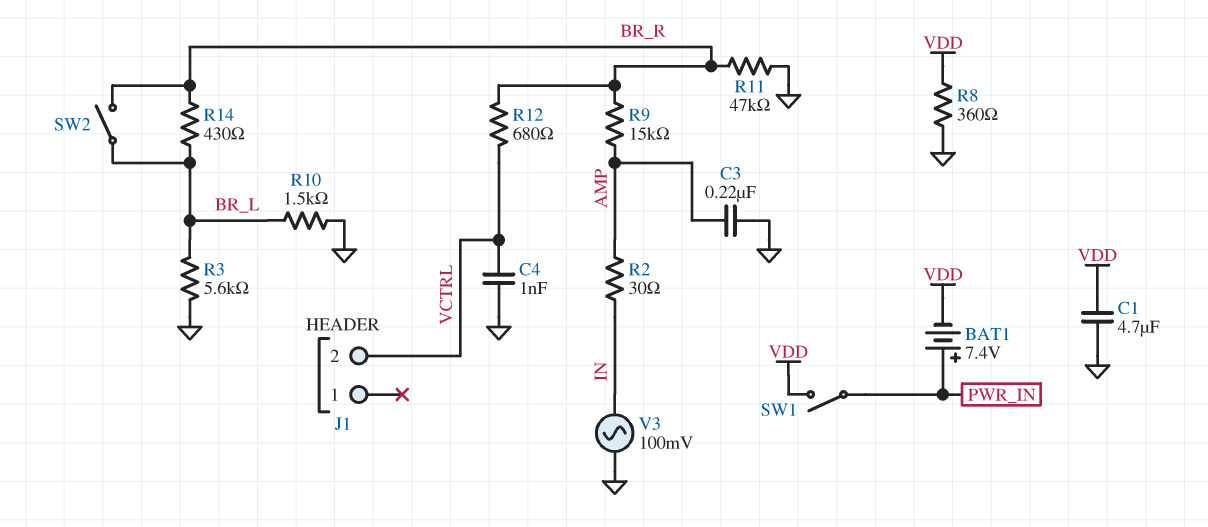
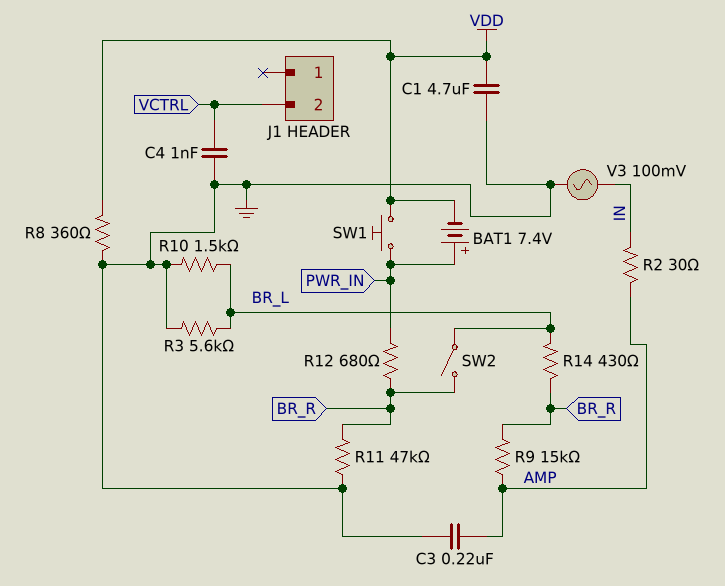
R12: 680 (BR_R, VCTRL) -> 680 (BR_R, PWR_IN)
SW1: switch (PWR_IN, VDD) -> button (PWR_IN, VDD)

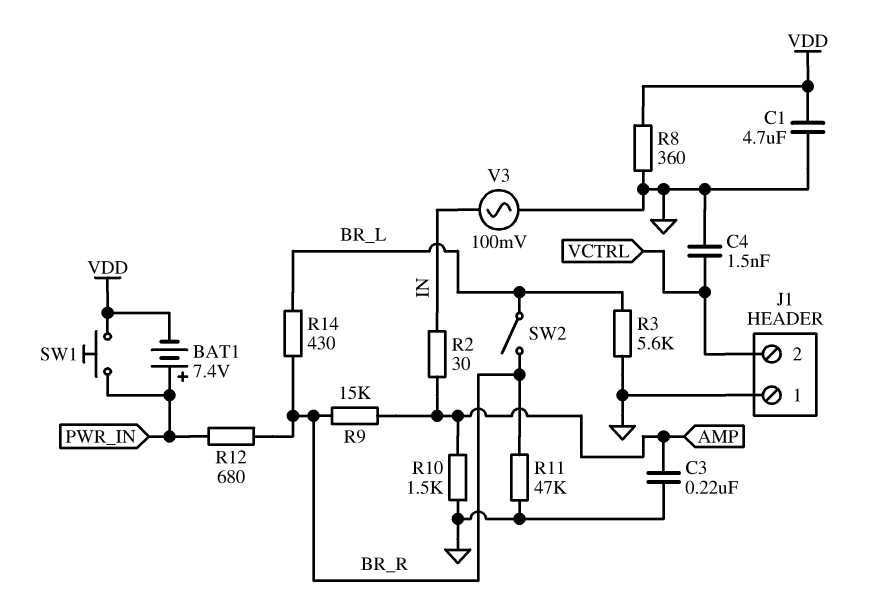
C4: 1nF (GND, VCTRL) -> 1.5nF (GND, VCTRL)
J1 pin 1: none -> GND
R10: 1.5k (BR_L, GND) -> 1.5k (AMP, GND)

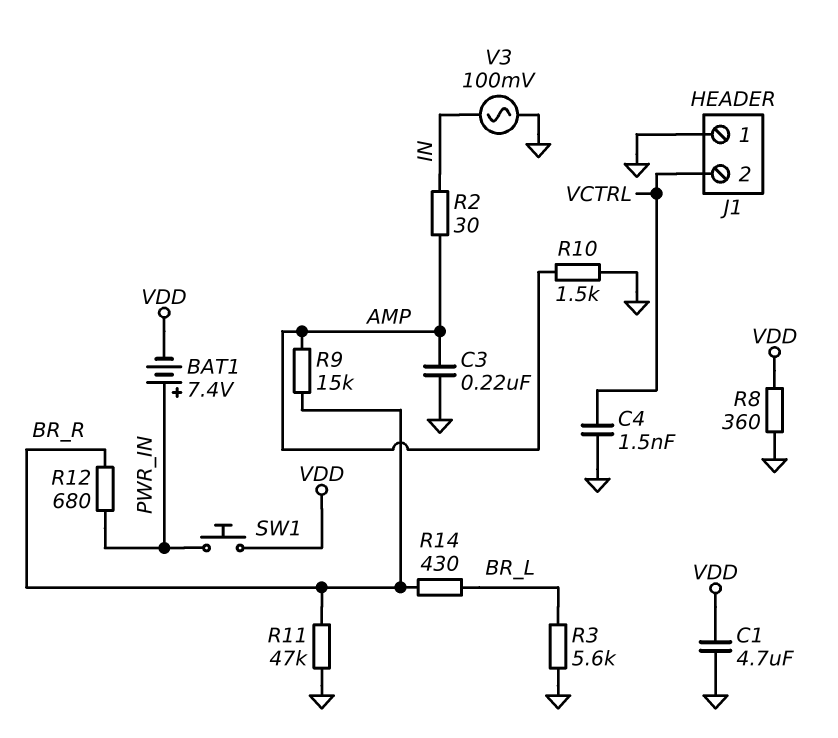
SW2: switch (BR_L, BR_R) -> none

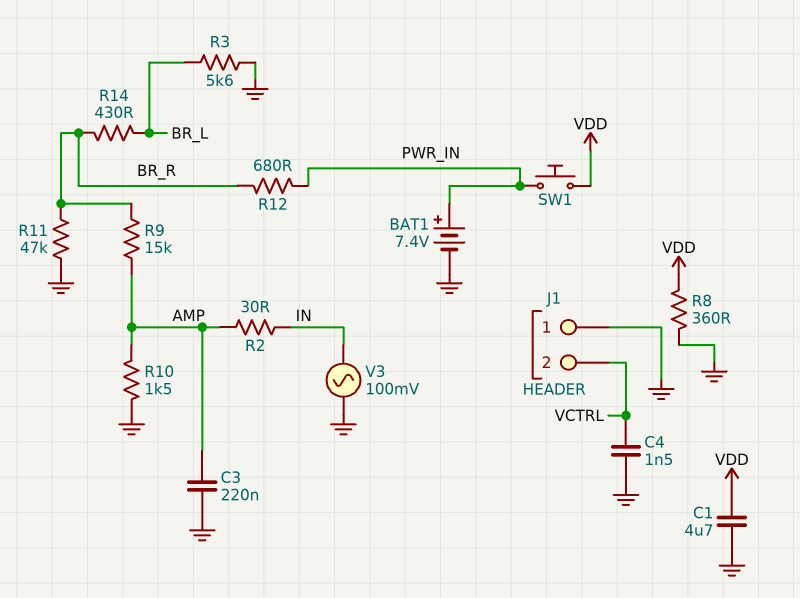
BAT1: 7.4V (plus PWR_IN, minus VDD) -> 7.4V (plus PWR_IN, minus GND)

